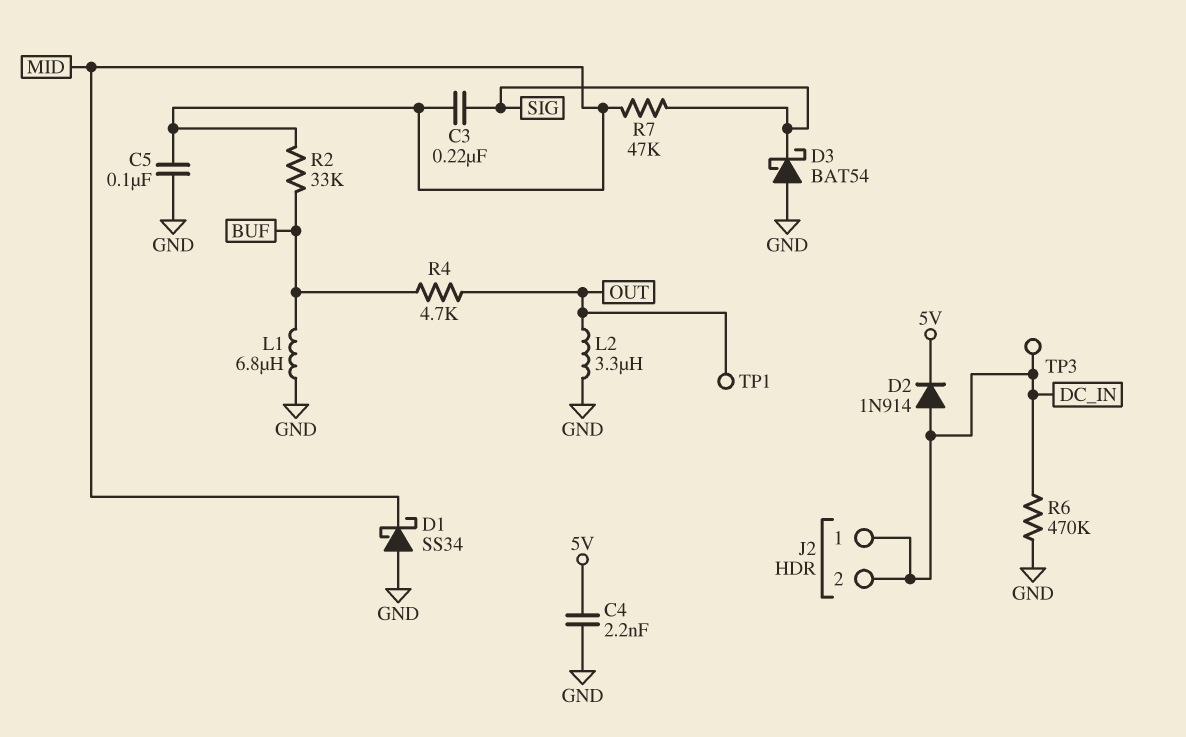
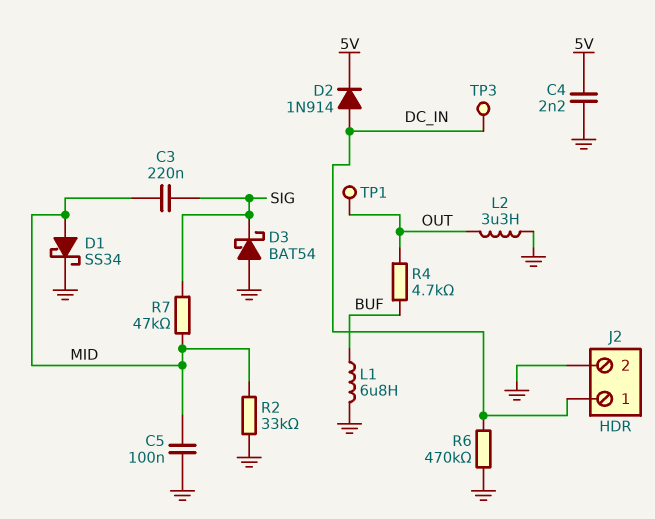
D1: schottky SS34 (A GND, K MID) -> schottky SS34 (A MID, K GND)
J2 pin 2: DC_IN -> GND
R2: 33k (BUF, MID) -> 33k (GND, MID)

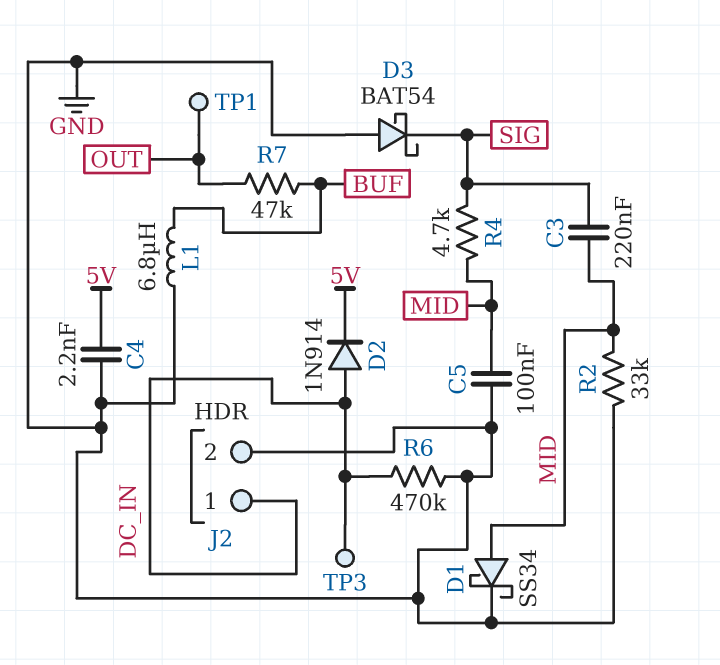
L2: 3.3uH (GND, OUT) -> none
R4: 4.7k (BUF, OUT) -> 4.7k (MID, SIG)
R7: 47k (MID, SIG) -> 47k (BUF, OUT)

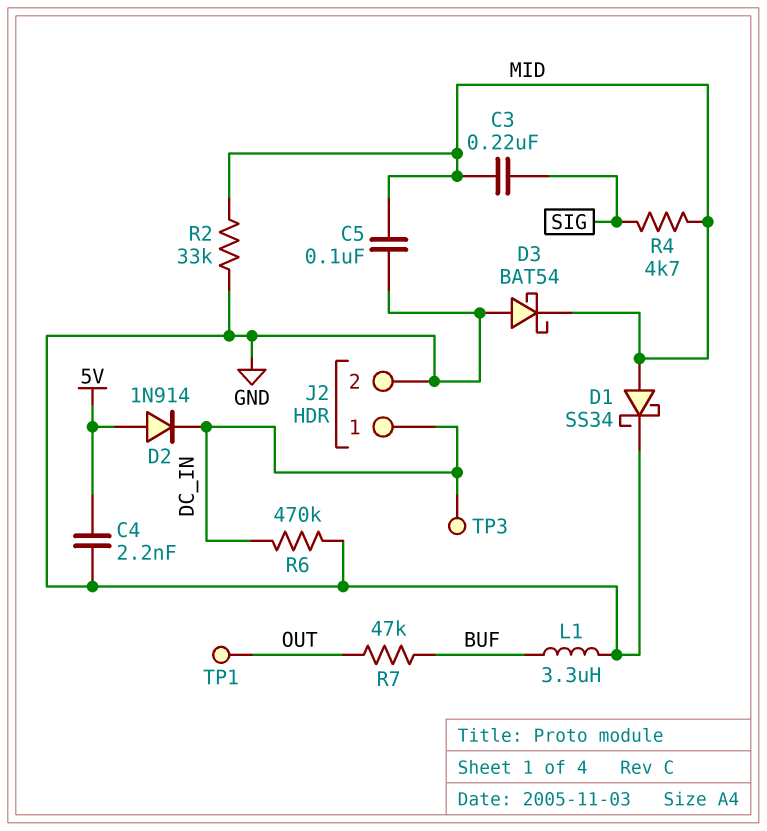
D2: diode 1N914 (A DC_IN, K 5V) -> diode 1N914 (A 5V, K DC_IN)
D3: schottky BAT54 (A GND, K SIG) -> schottky BAT54 (A GND, K MID)
L1: 6.8uH (BUF, GND) -> 3.3uH (BUF, GND)

